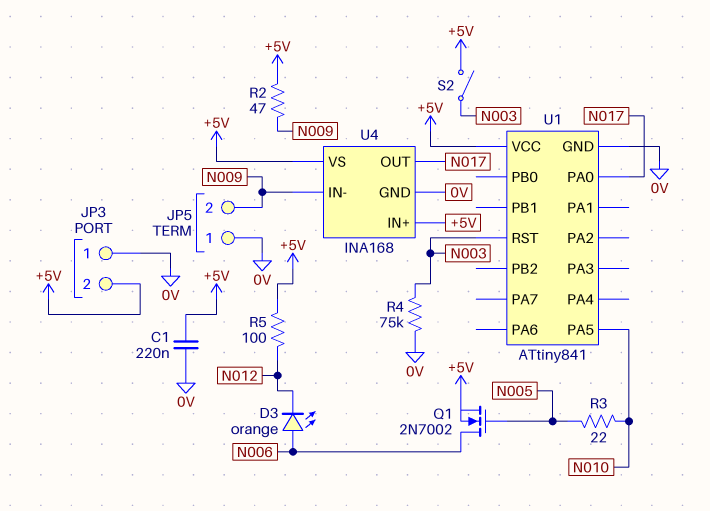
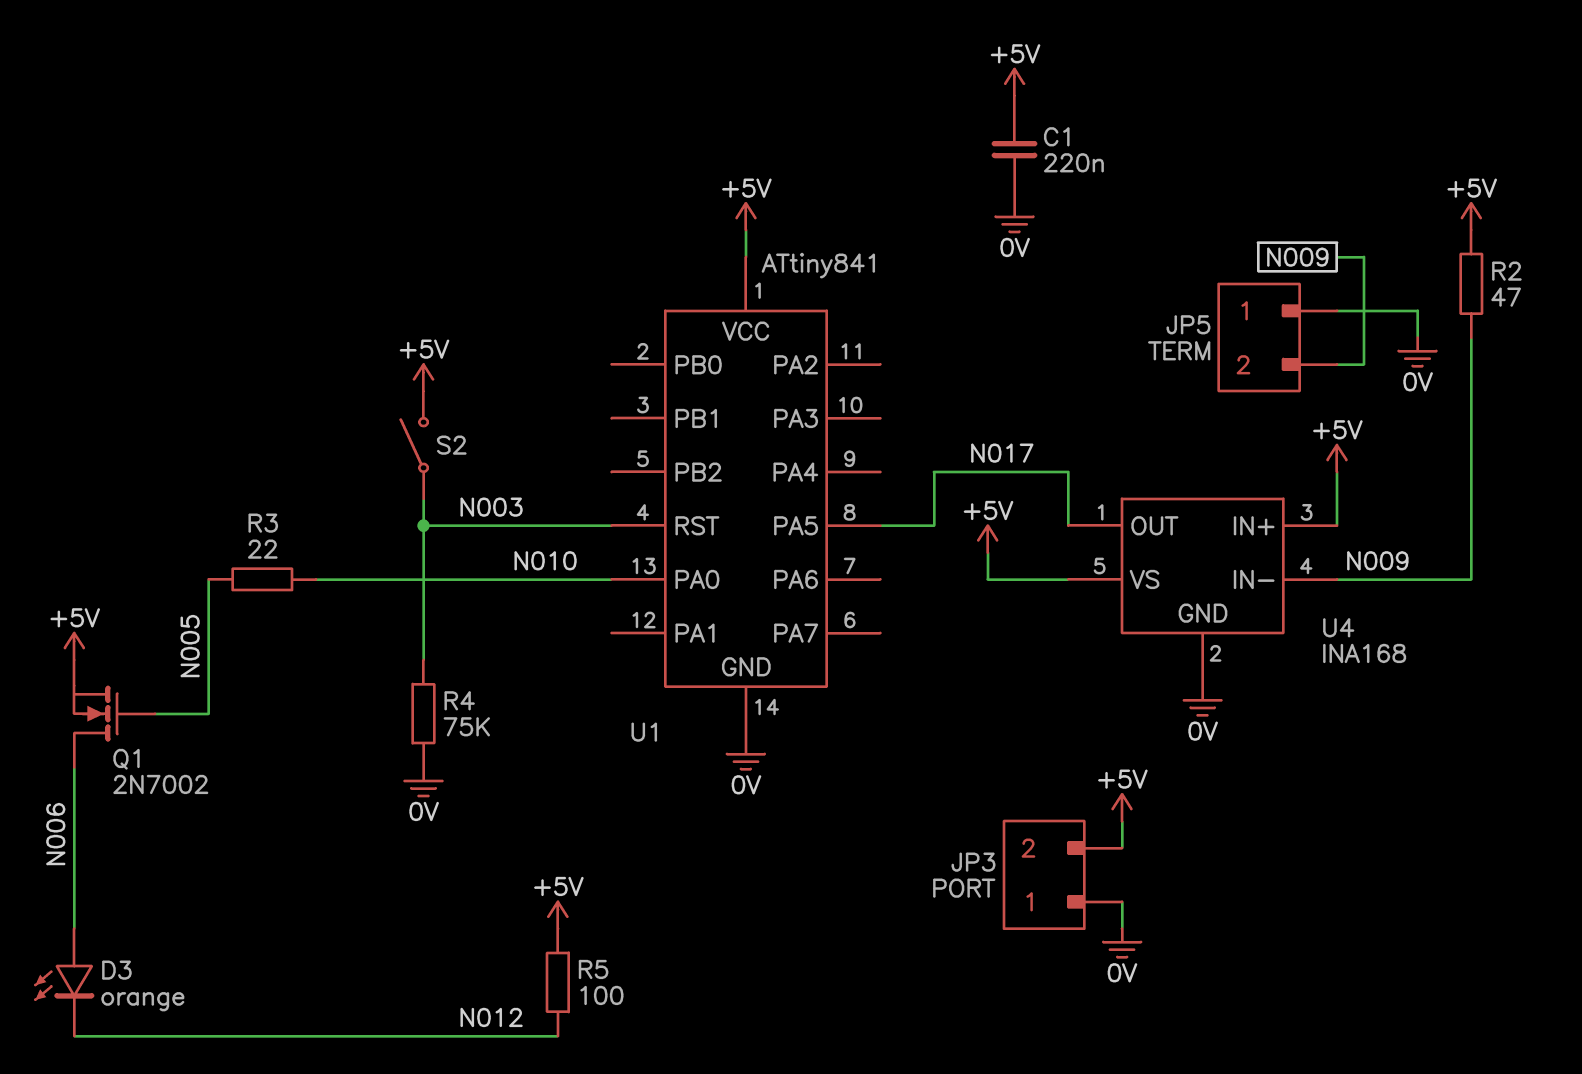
U1 pin PA0: N017 -> N010
U1 pin PA5: N010 -> N017

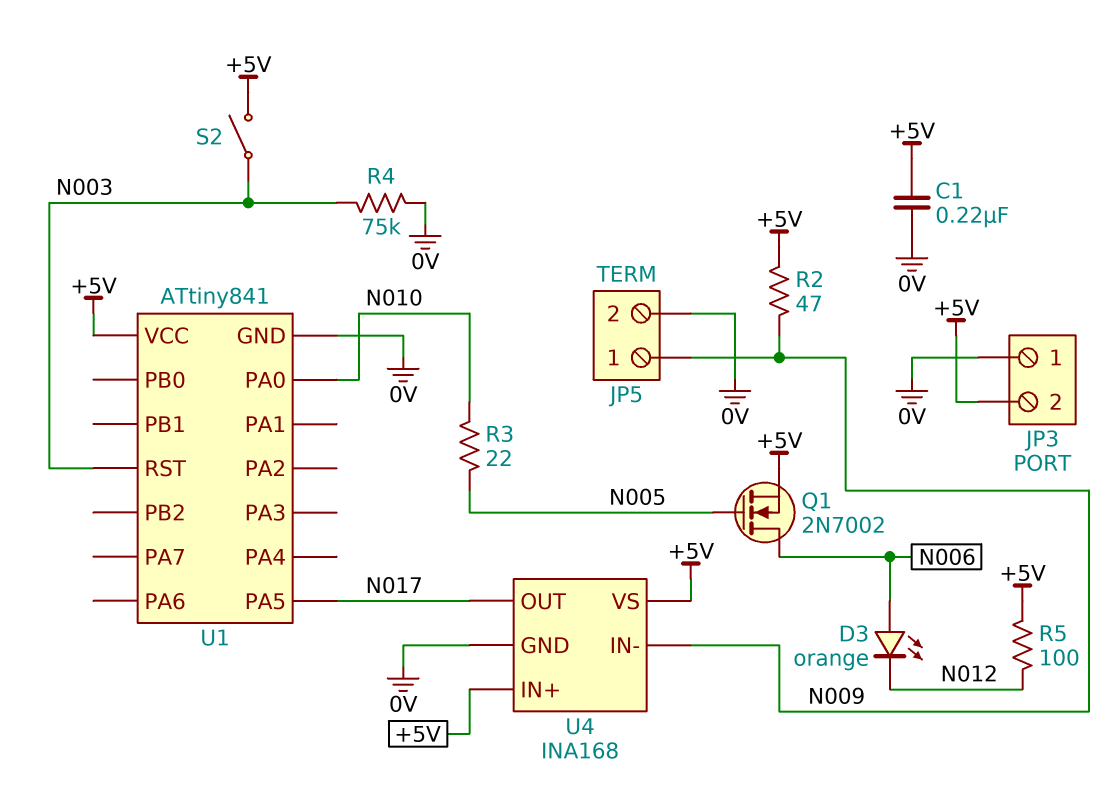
JP5 pin 1: 0V -> N009
JP5 pin 2: N009 -> 0V

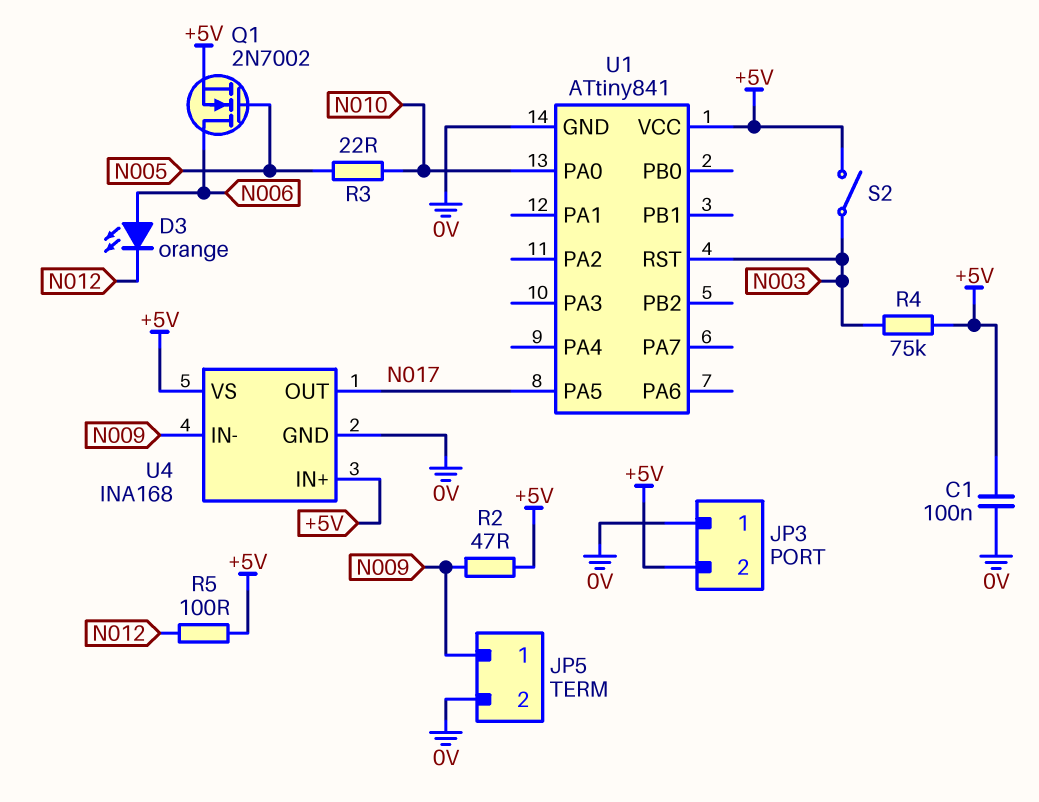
C1: 220nF (+5V, 0V) -> 100nF (+5V, 0V)
R4: 75k (0V, N003) -> 75k (+5V, N003)

